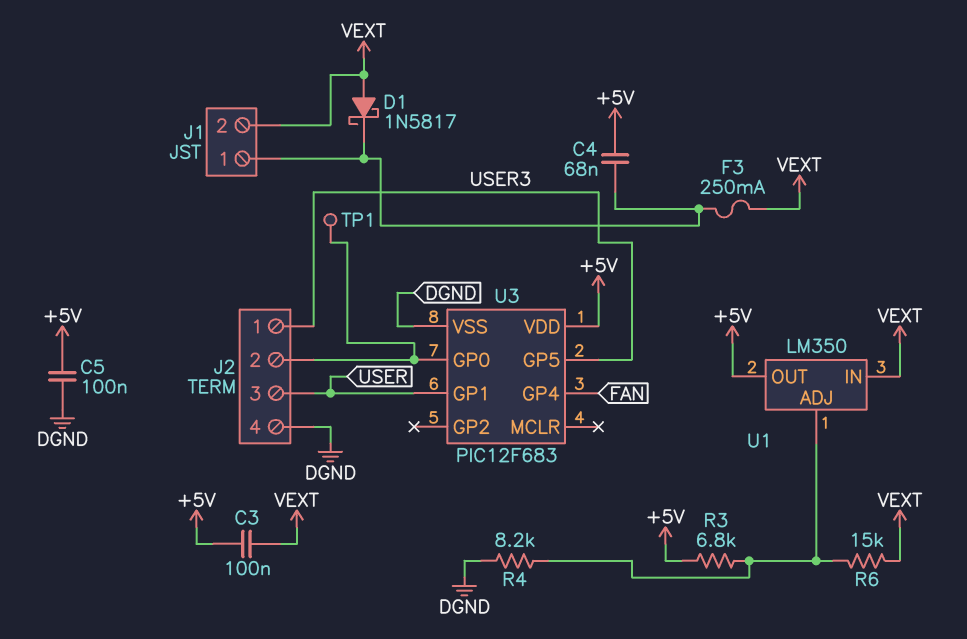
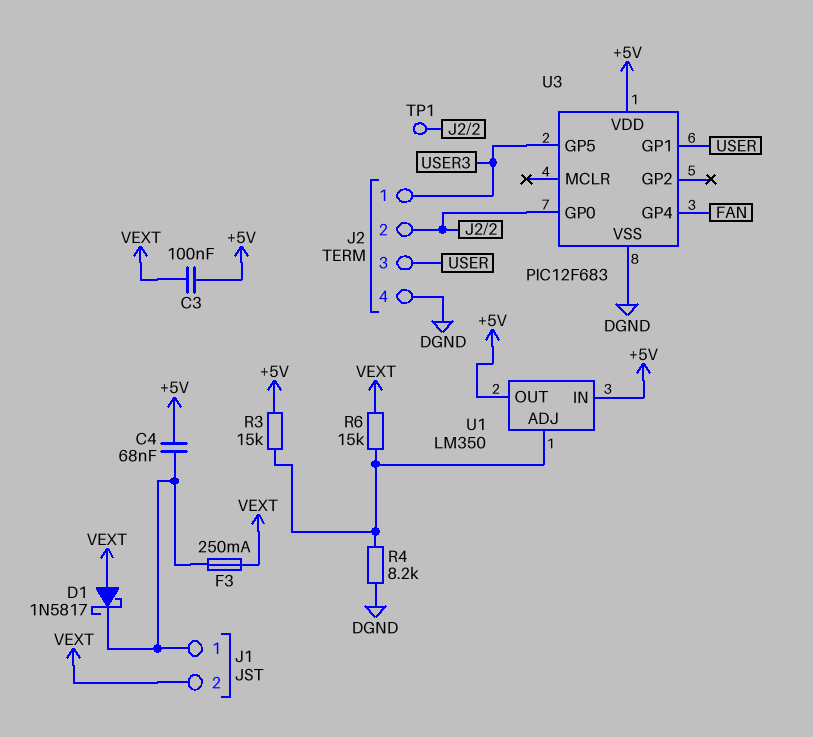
C5: 100nF (+5V, DGND) -> none
R3: 6.8k (+5V, U1/ADJ) -> 15k (+5V, U1/ADJ)
U1 pin IN: VEXT -> +5V

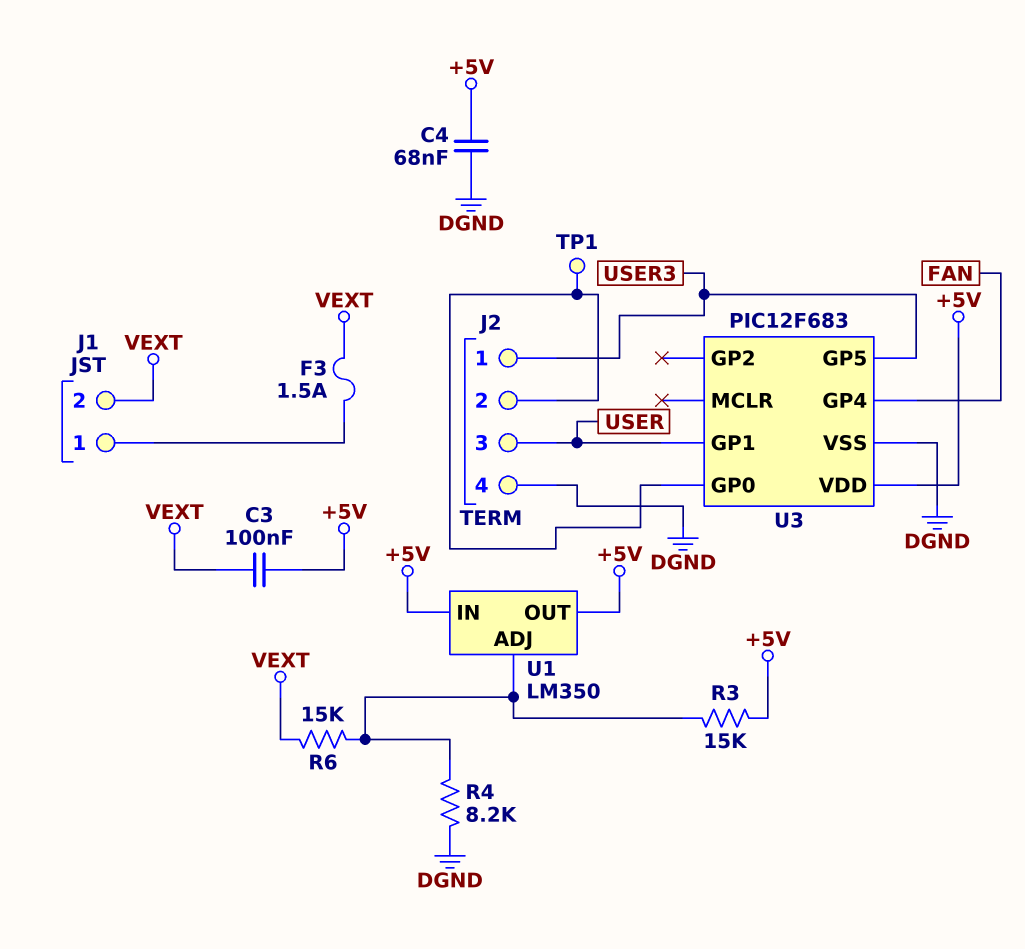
C4: 68nF (+5V, J1/1) -> 68nF (+5V, DGND)
D1: schottky 1N5817 (A VEXT, K J1/1) -> none
F3: 250mA (J1/1, VEXT) -> 1.5A (J1/1, VEXT)

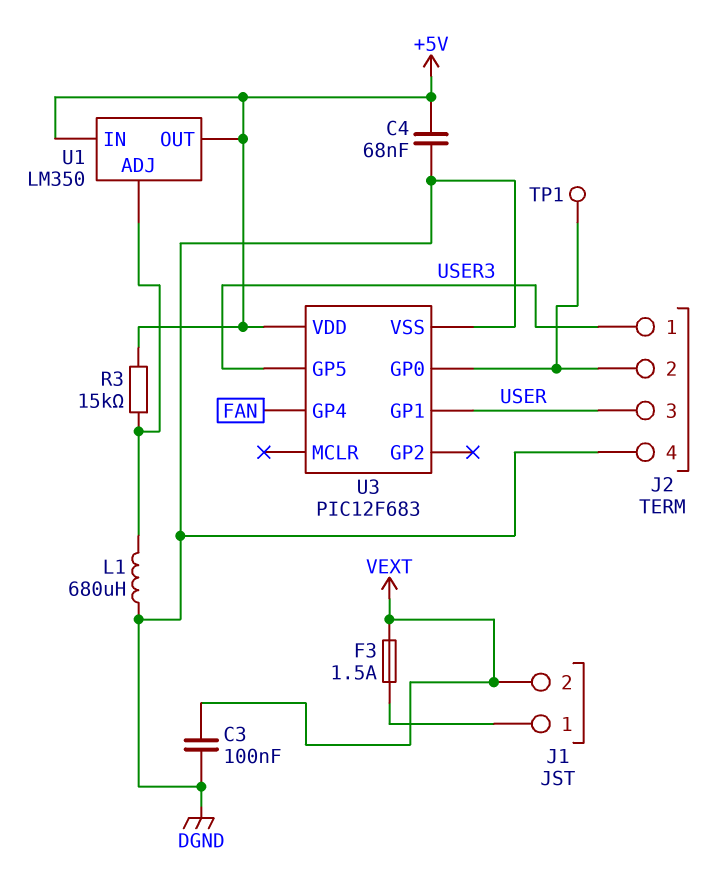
C3: 100nF (+5V, VEXT) -> 100nF (DGND, VEXT)
L1: none -> 680uH (DGND, U1/ADJ)
R4: 8.2k (DGND, U1/ADJ) -> none
R6: 15k (U1/ADJ, VEXT) -> none

